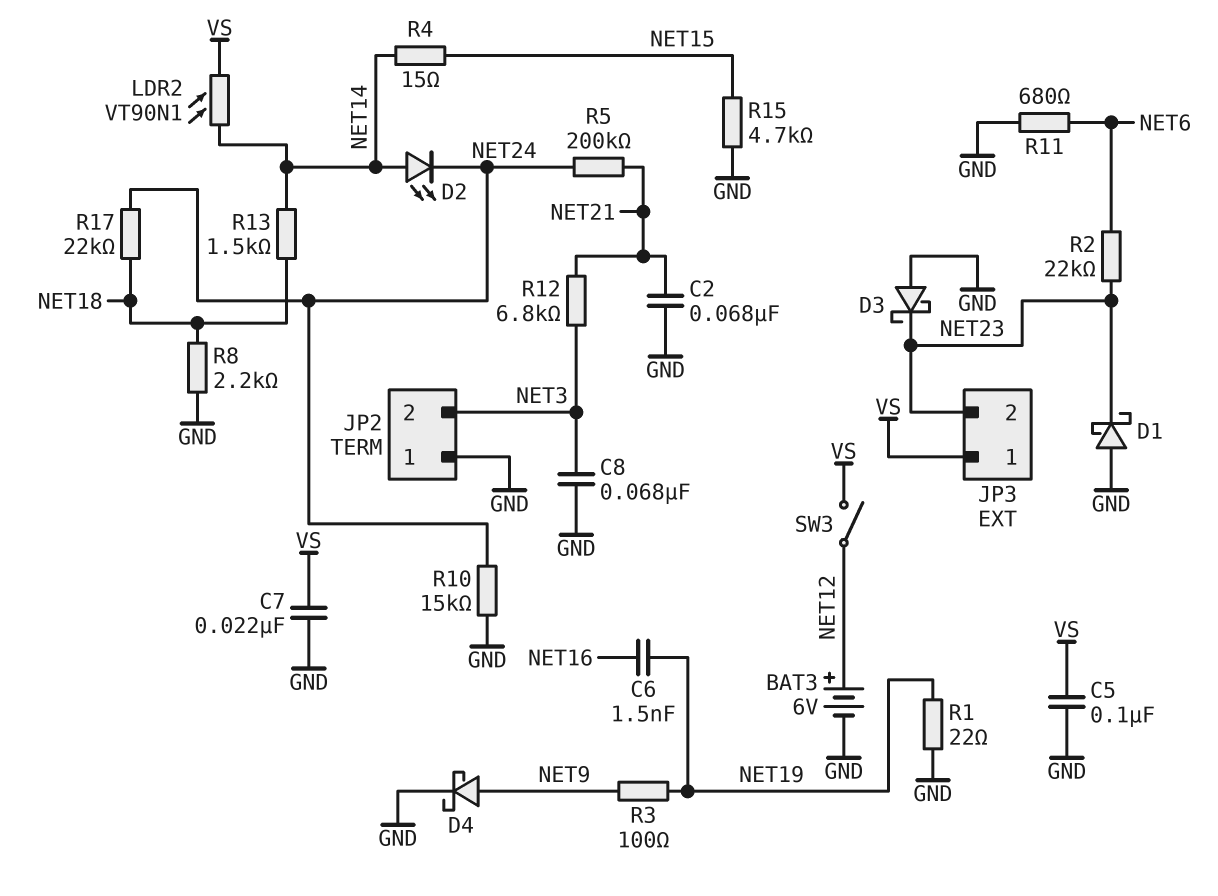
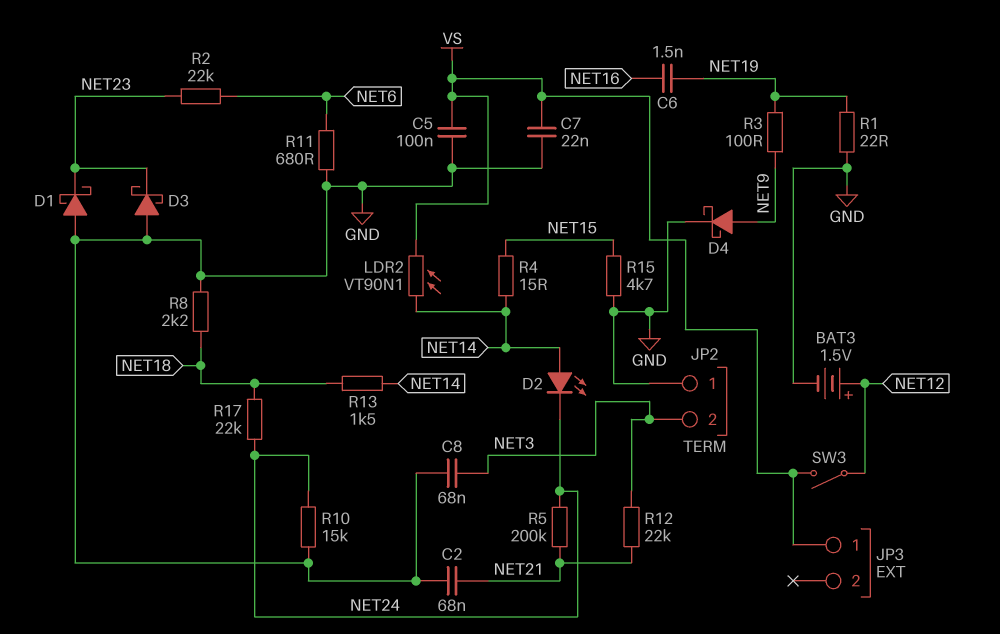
BAT3: 6V (plus NET12, minus GND) -> 1.5V (plus NET12, minus GND)
JP3 pin 2: NET23 -> none
R12: 6.8k (NET3, NET21) -> 22k (NET3, NET21)

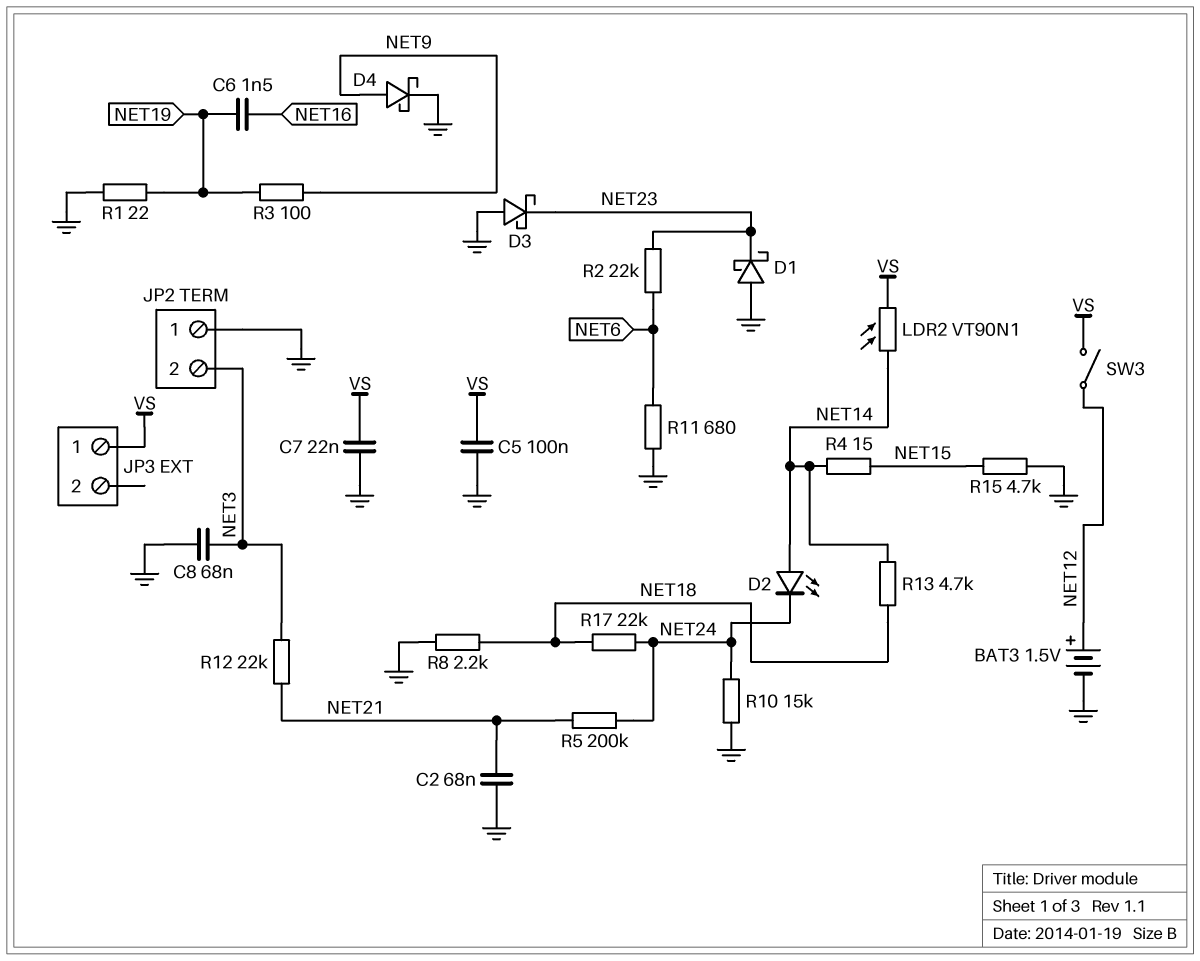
R13: 1.5k (NET14, NET18) -> 4.7k (NET14, NET18)

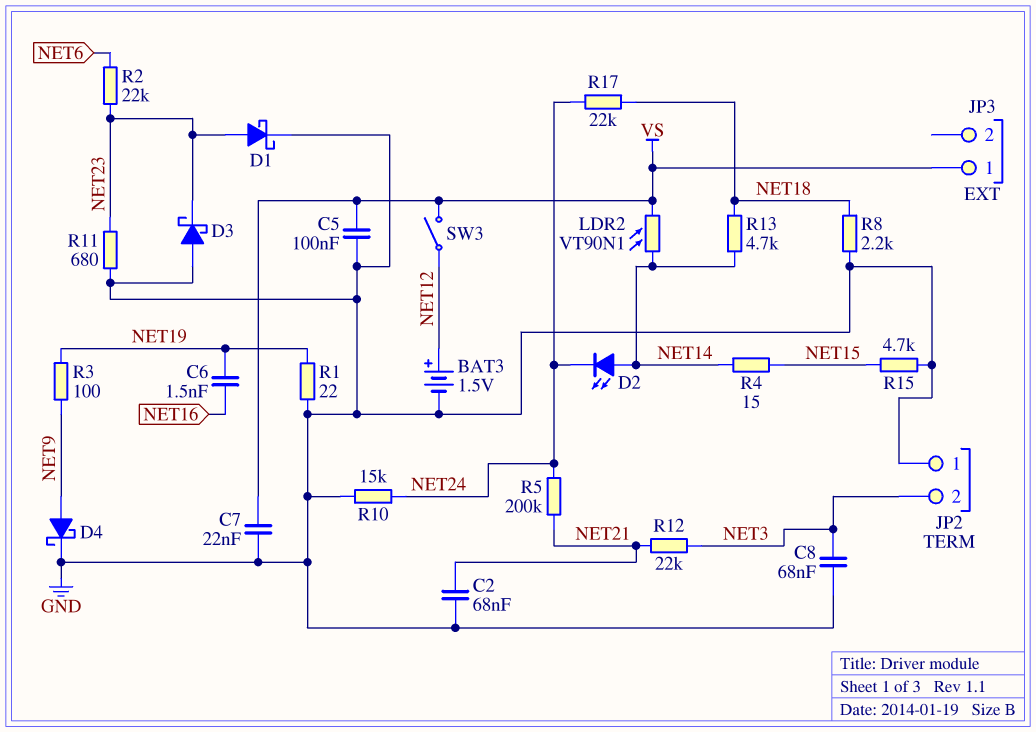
D1: schottky (A GND, K NET23) -> schottky (A NET23, K GND)
R11: 680 (GND, NET6) -> 680 (GND, NET23)

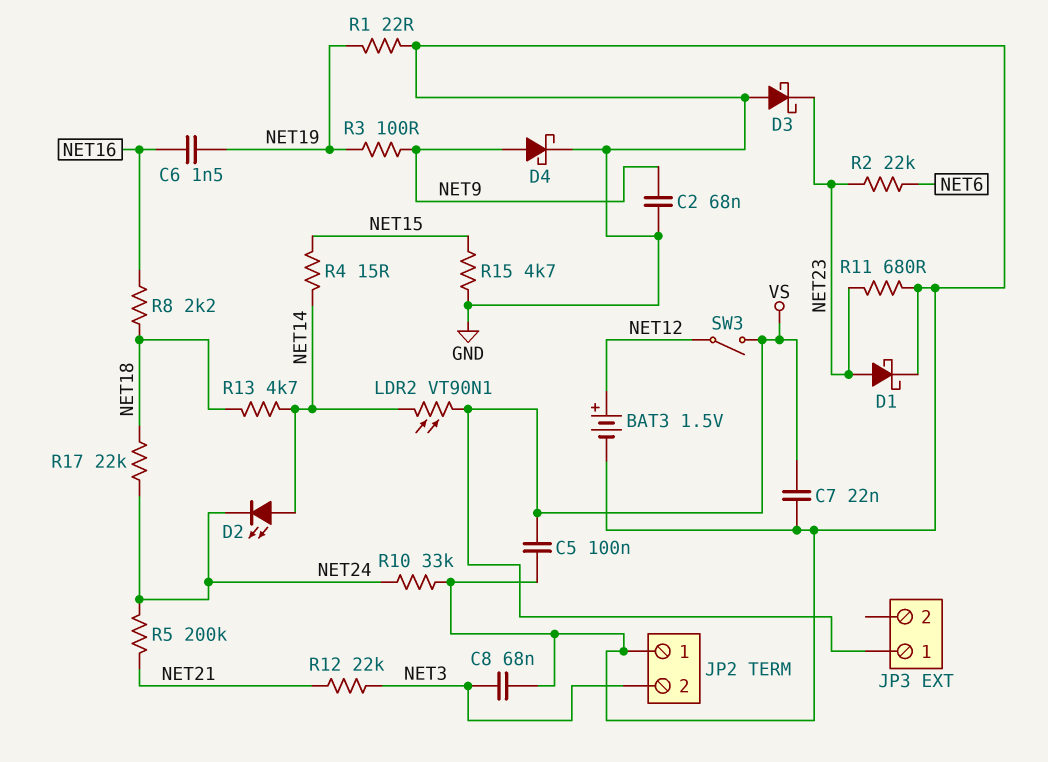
C2: 68nF (GND, NET21) -> 68nF (GND, NET9)
R8: 2.2k (GND, NET18) -> 2.2k (NET16, NET18)
R10: 15k (GND, NET24) -> 33k (GND, NET24)

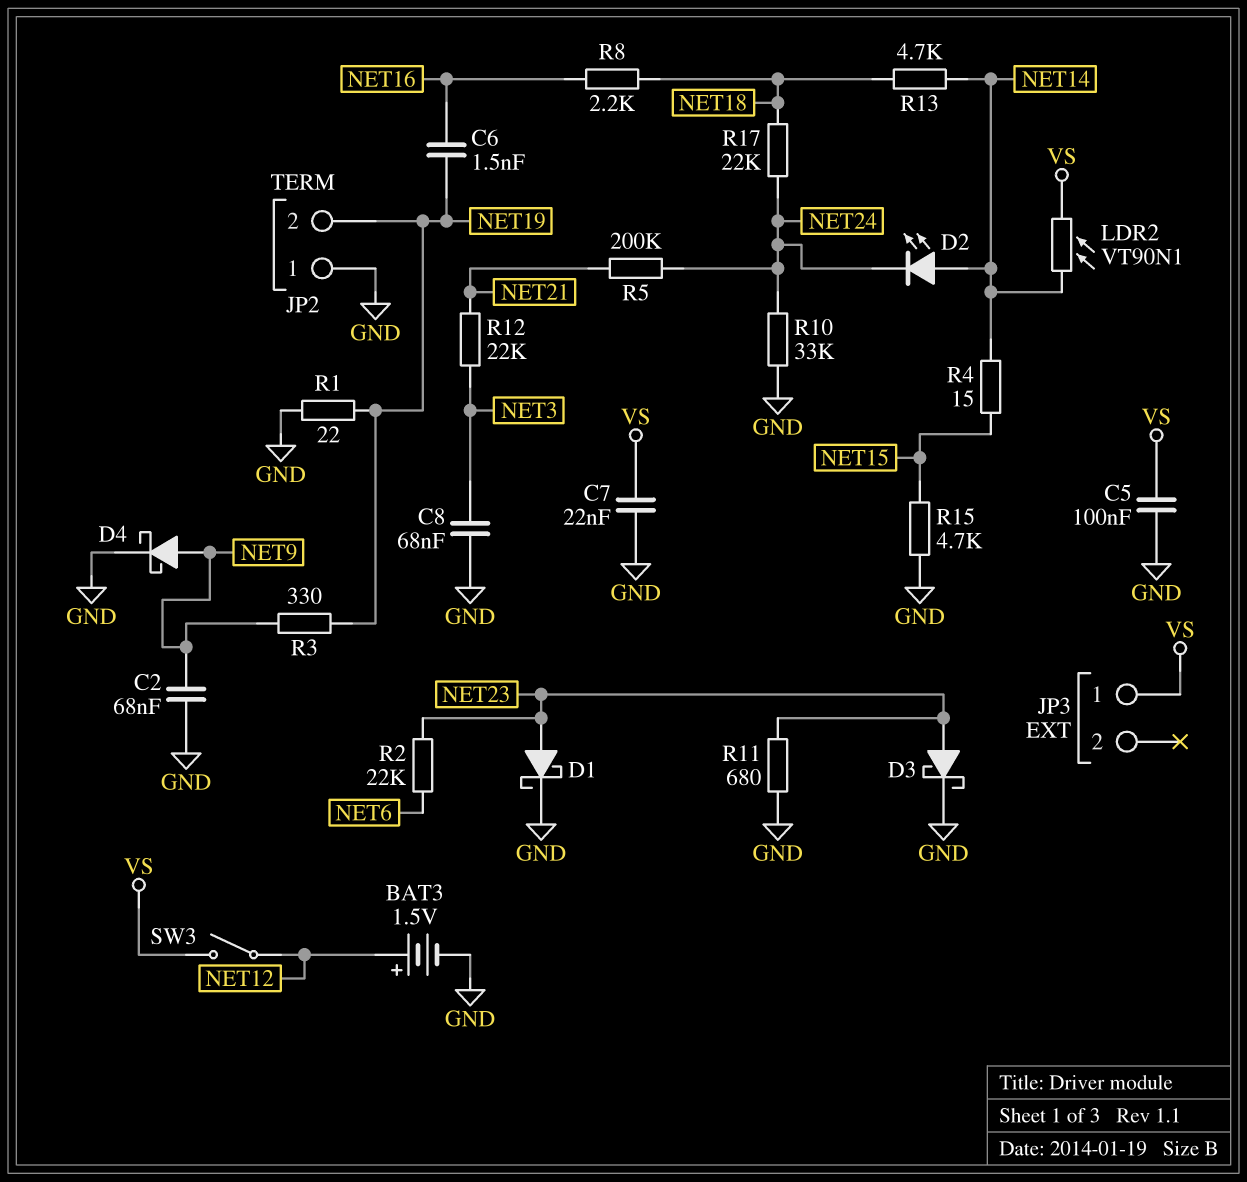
D3: schottky (A GND, K NET23) -> schottky (A NET23, K GND)
JP2 pin 2: NET3 -> NET19
R3: 100 (NET9, NET19) -> 330 (NET9, NET19)

